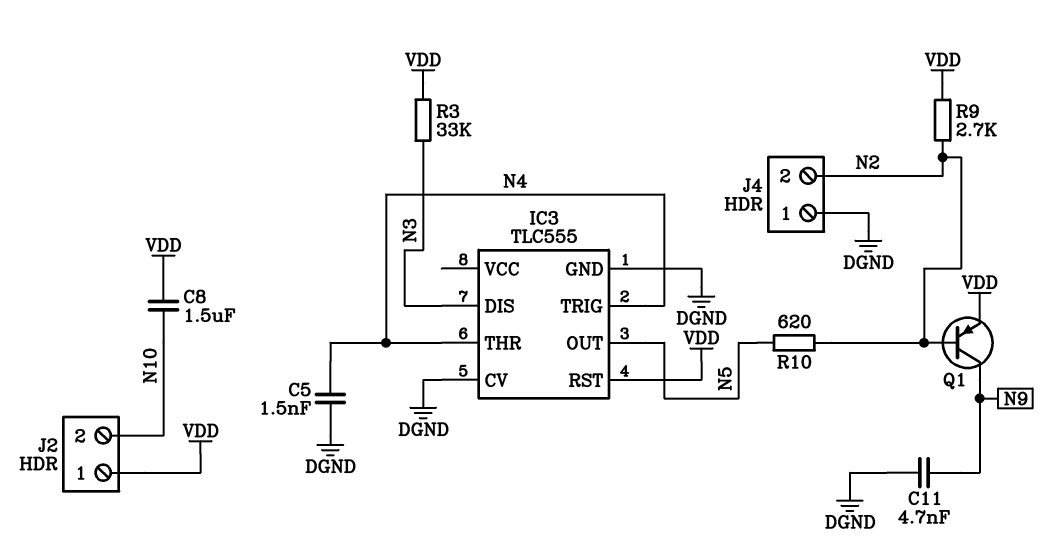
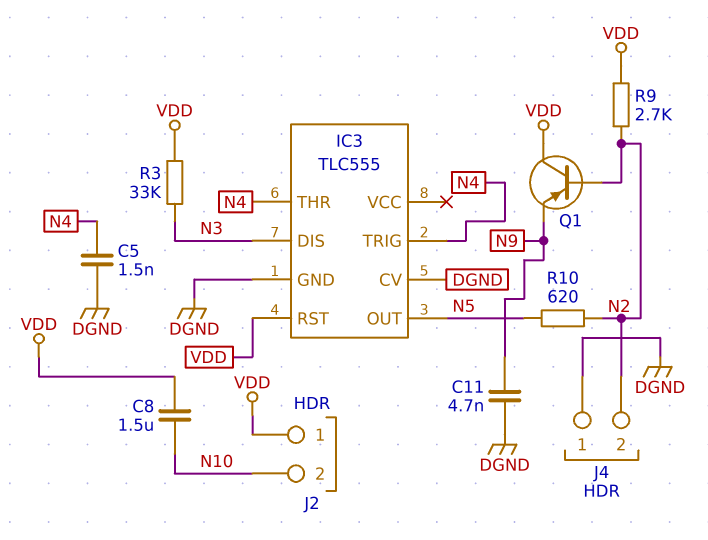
Q1: PNP (B N2, C N9, E VDD) -> PNP (B N2, C VDD, E N9)

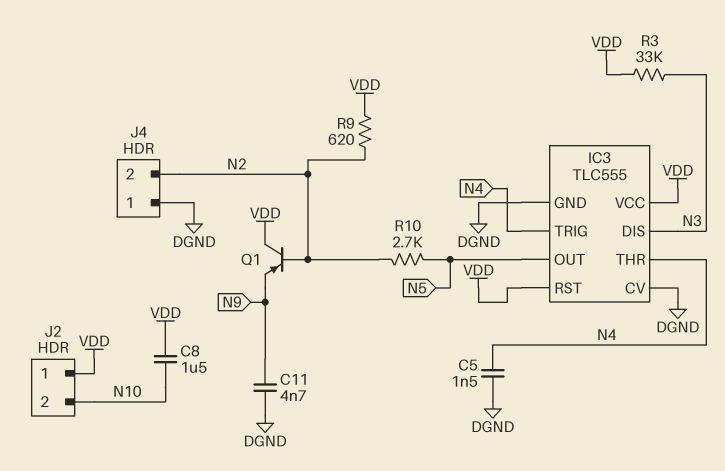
IC3 pin VCC: none -> VDD
R9: 2.7k (N2, VDD) -> 620 (N2, VDD)
R10: 620 (N2, N5) -> 2.7k (N2, N5)

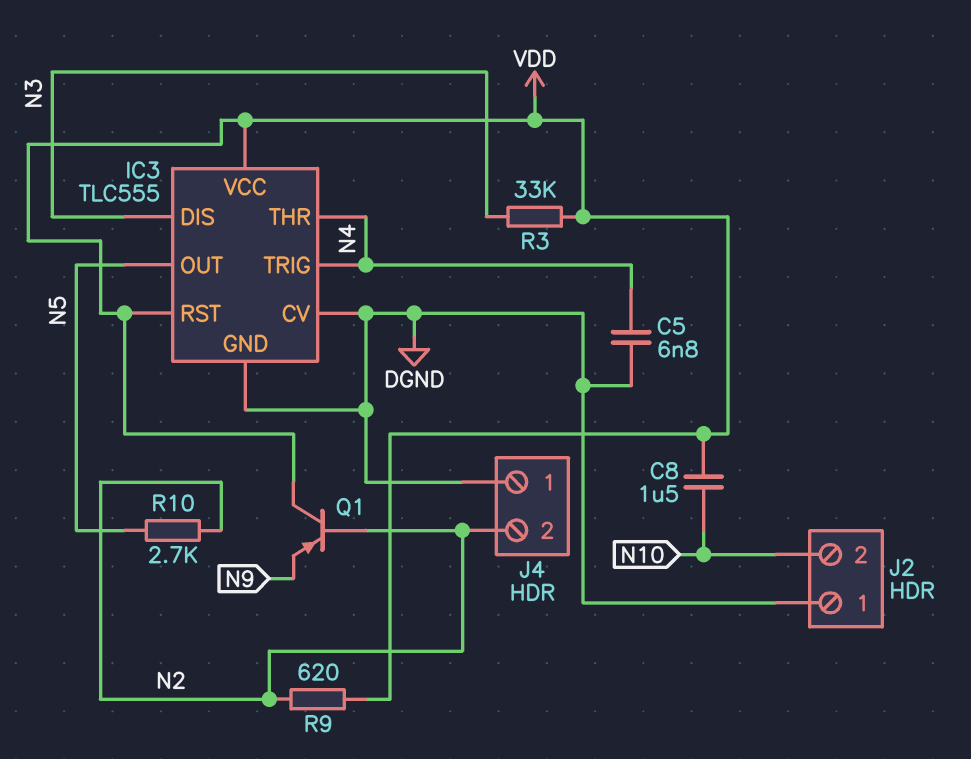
C5: 1.5nF (DGND, N4) -> 6.8nF (DGND, N4)
C11: 4.7nF (DGND, N9) -> none
J2 pin 1: VDD -> DGND

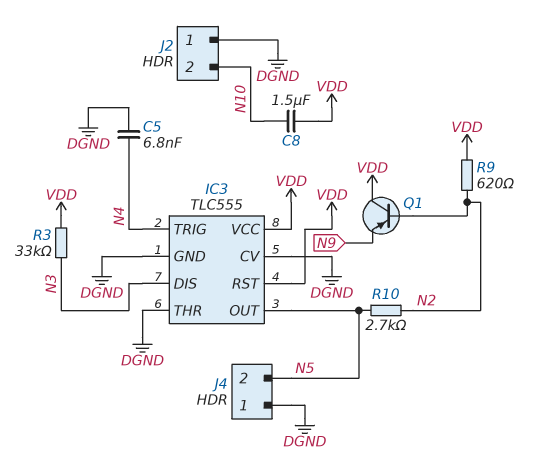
IC3 pin THR: N4 -> DGND
J4 pin 2: N2 -> N5

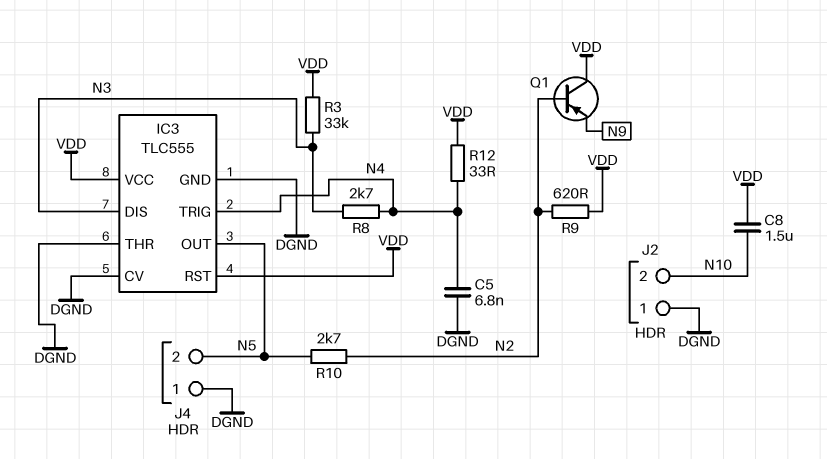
R8: none -> 2.7k (N3, N4)
R12: none -> 33 (N4, VDD)

